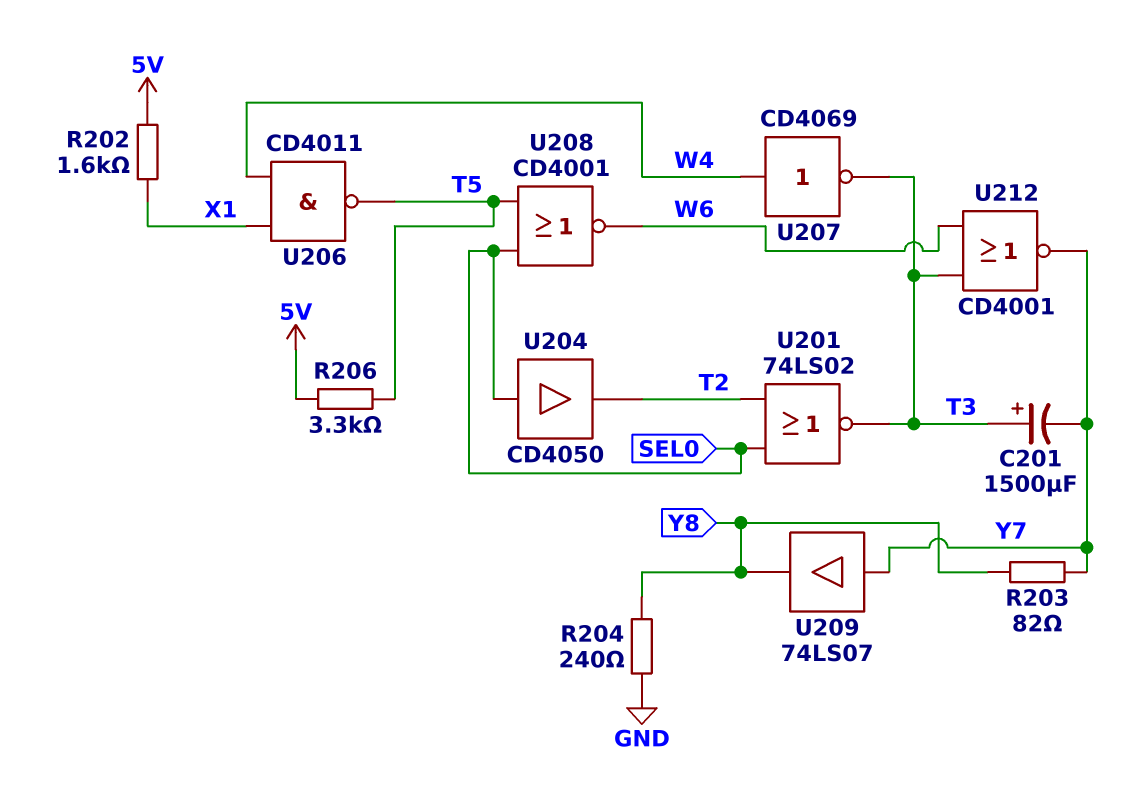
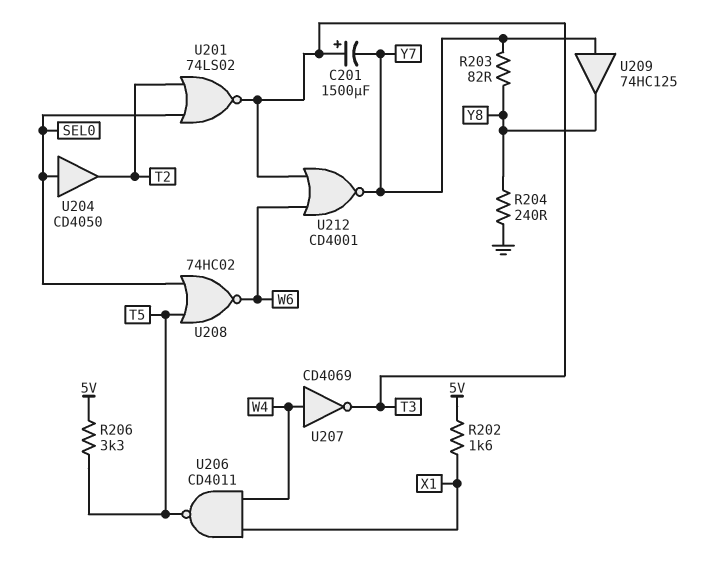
U208: NOR CD4001 (in SEL0, in T5, out W6) -> NOR 74HC02 (in SEL0, in T5, out W6)
U209: buffer 74LS07 (in Y7, out Y8) -> buffer 74HC125 (in Y7, out Y8)

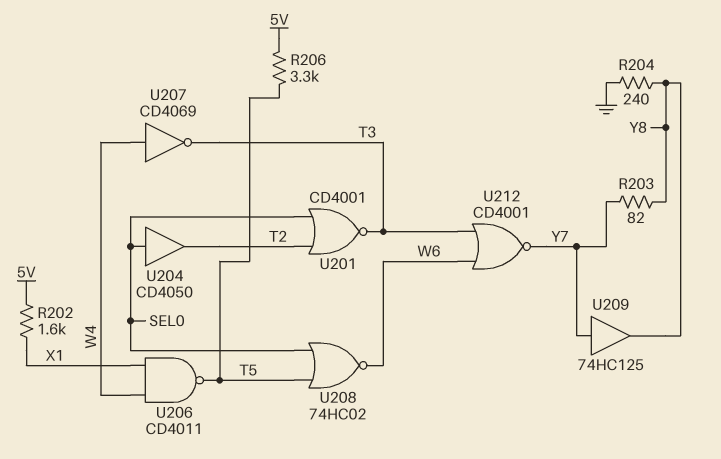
C201: 1500uF (plus T3, minus Y7) -> none
U201: NOR 74LS02 (in SEL0, in T2, out T3) -> NOR CD4001 (in SEL0, in T2, out T3)

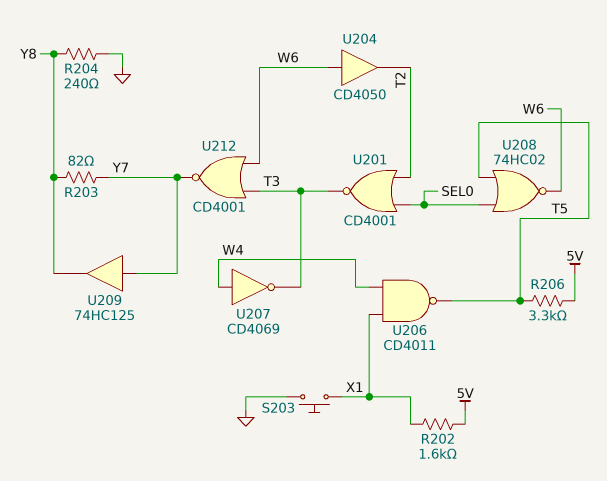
S203: none -> button (GND, X1)
U204: buffer CD4050 (in SEL0, out T2) -> buffer CD4050 (in W6, out T2)

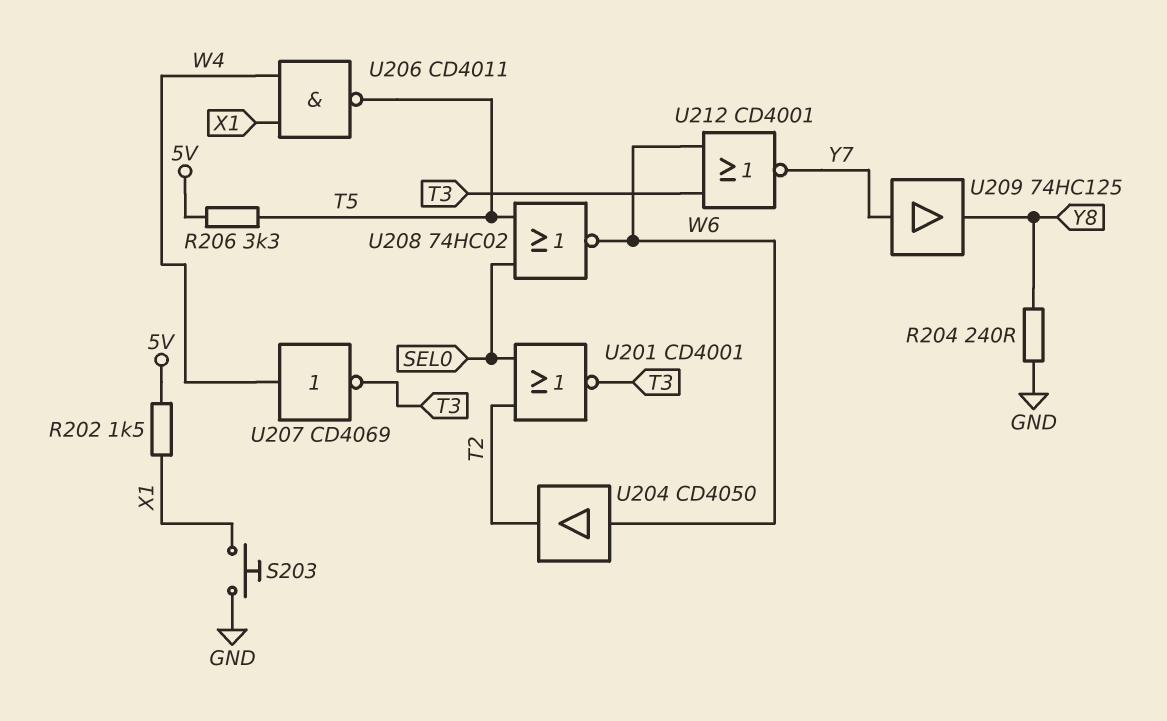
R202: 1.6k (5V, X1) -> 1.5k (5V, X1)
R203: 82 (Y7, Y8) -> none

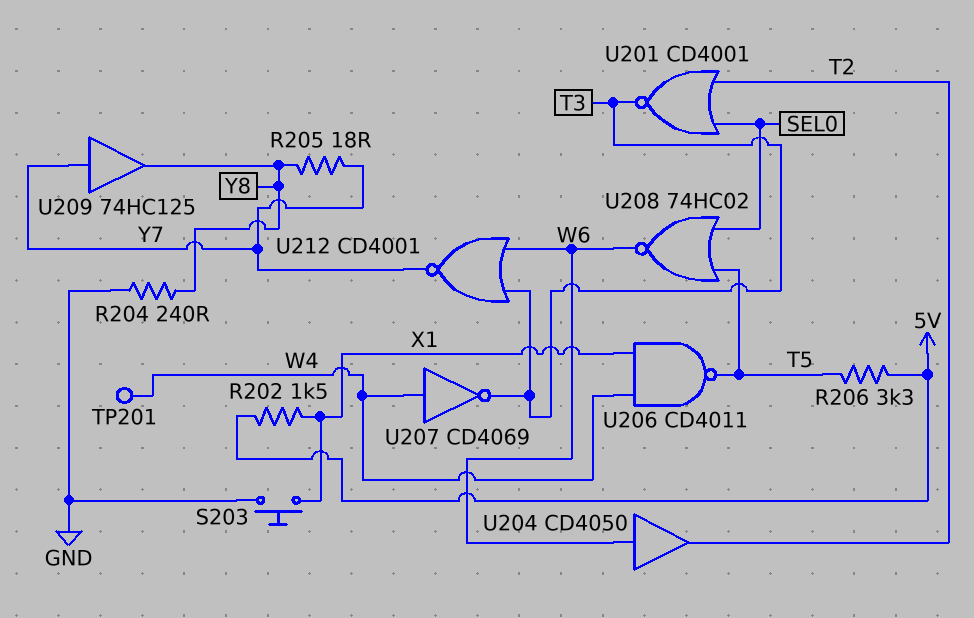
R205: none -> 18 (Y7, Y8)
TP201: none -> test point (W4)

